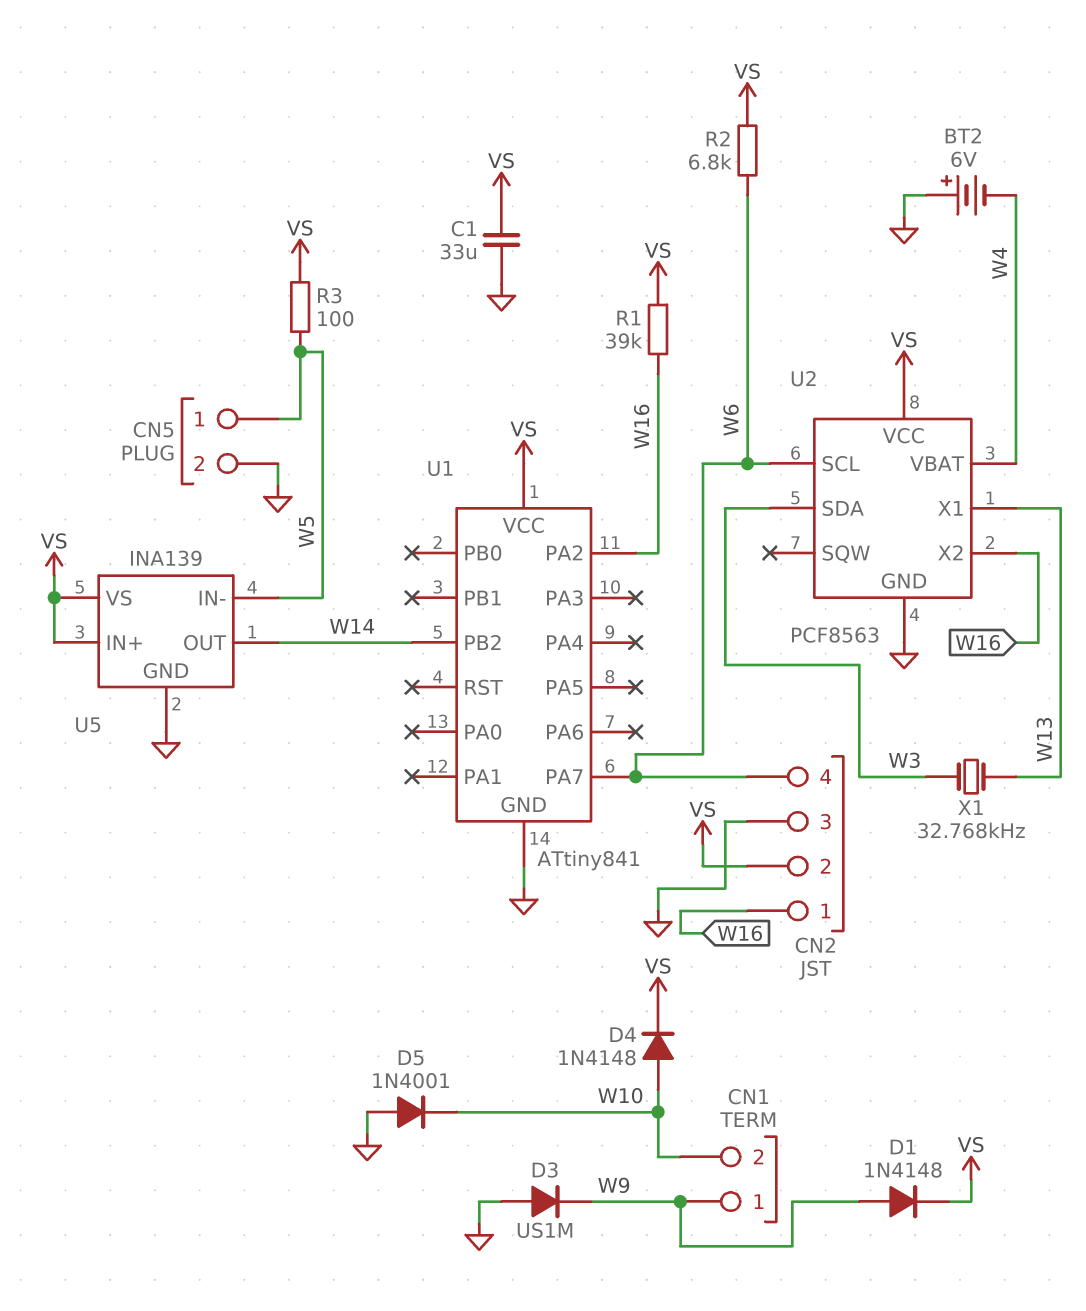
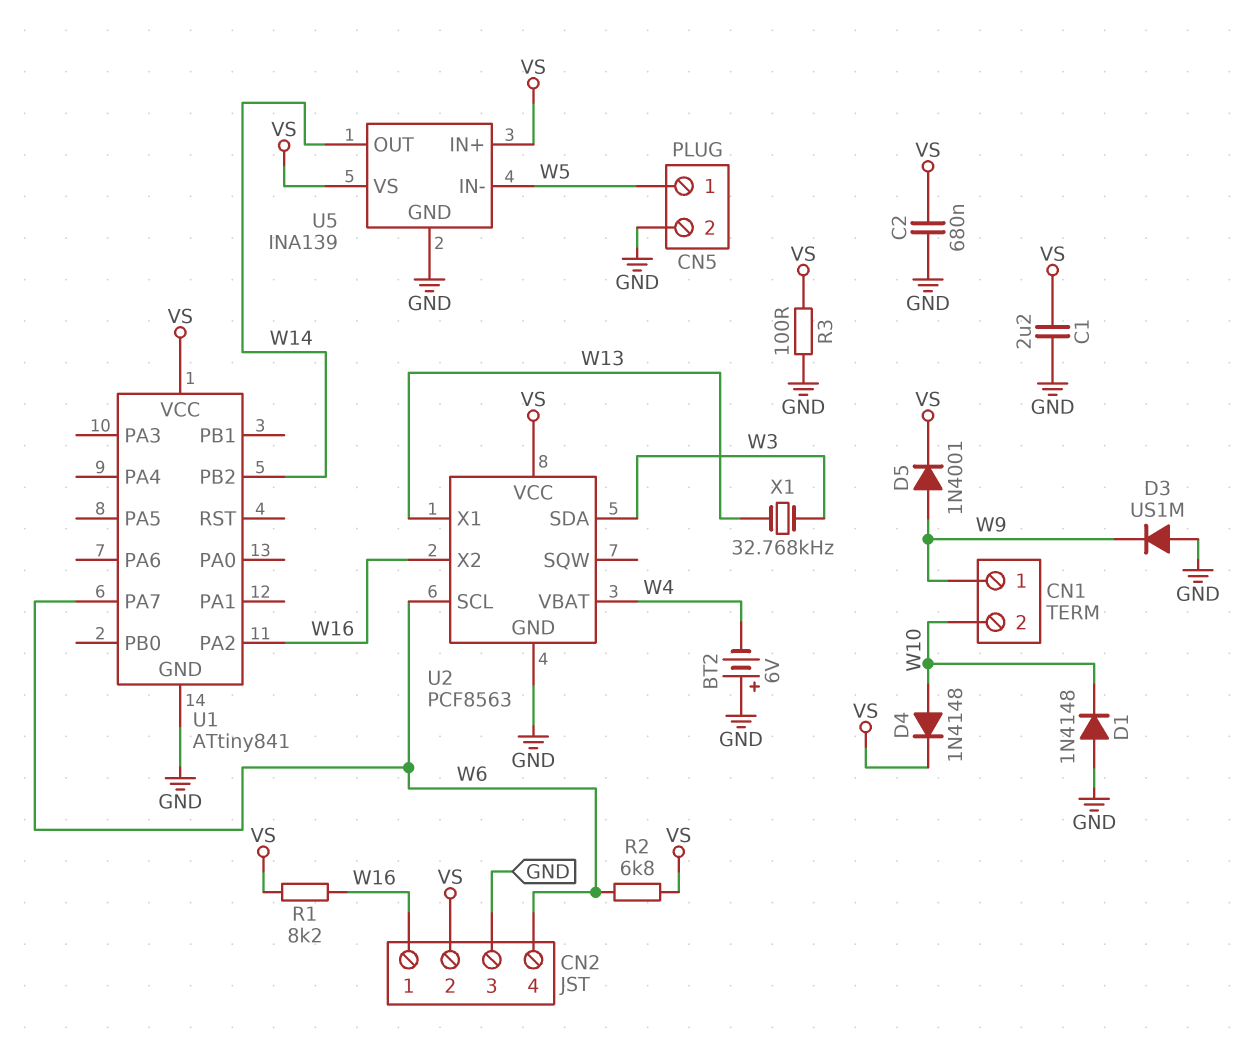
C1: 33uF (GND, VS) -> 2.2uF (GND, VS)
C2: none -> 680nF (GND, VS)
D1: diode 1N4148 (A W9, K VS) -> diode 1N4148 (A GND, K W10)
D5: diode 1N4001 (A GND, K W10) -> diode 1N4001 (A W9, K VS)
R1: 39k (VS, W16) -> 8.2k (VS, W16)
R3: 100 (VS, W5) -> 100 (GND, VS)

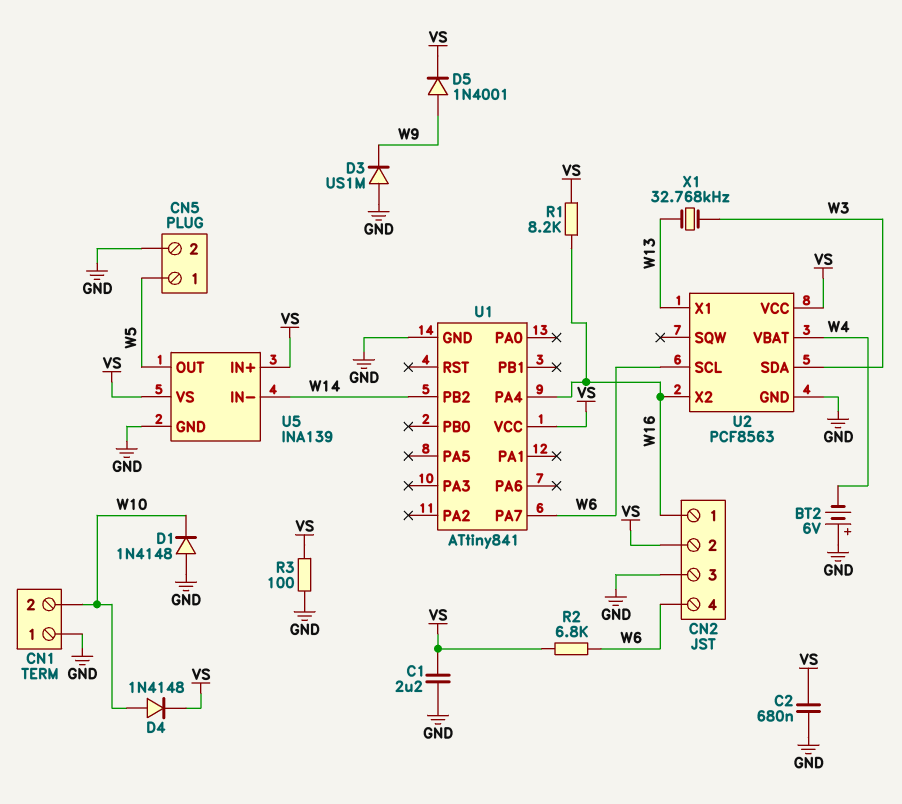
CN1 pin 1: W9 -> GND
U1 pin PA2: W16 -> none
U1 pin PA4: none -> W16
U5 pin IN-: W5 -> W14
U5 pin OUT: W14 -> W5

